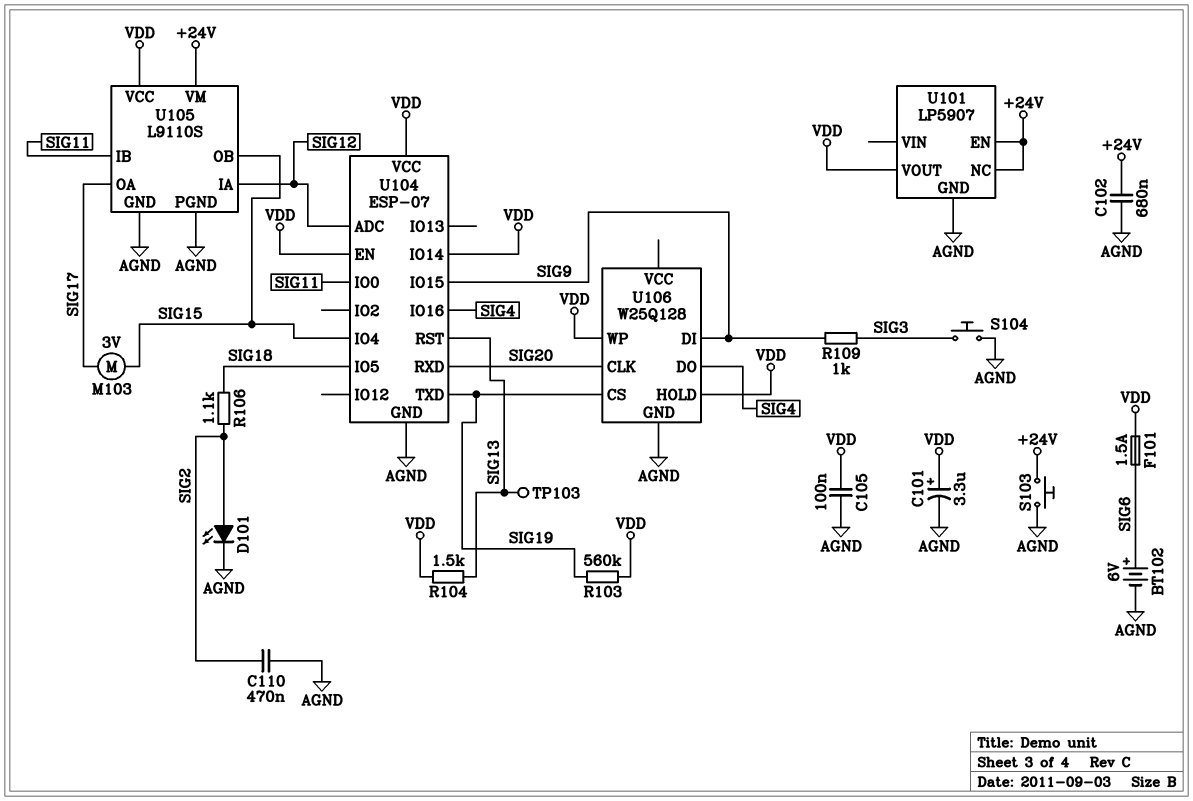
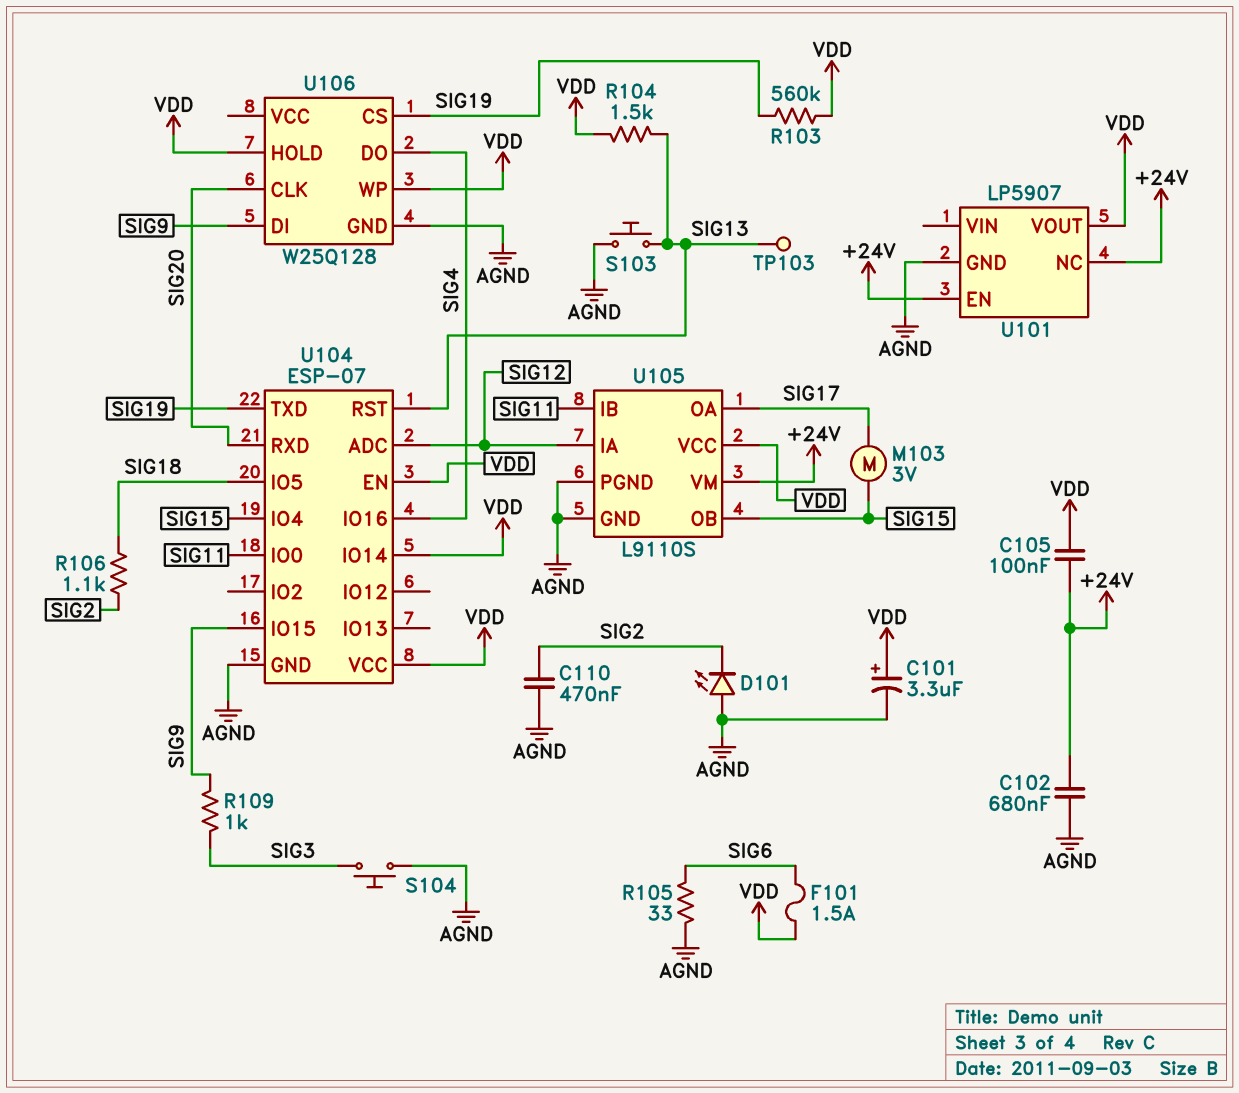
BT102: 6V (plus SIG6, minus AGND) -> none
C105: 100nF (AGND, VDD) -> 100nF (+24V, VDD)
D101: LED (A SIG2, K AGND) -> LED (A AGND, K SIG2)
R105: none -> 33 (AGND, SIG6)
S103: button (+24V, AGND) -> button (AGND, SIG13)

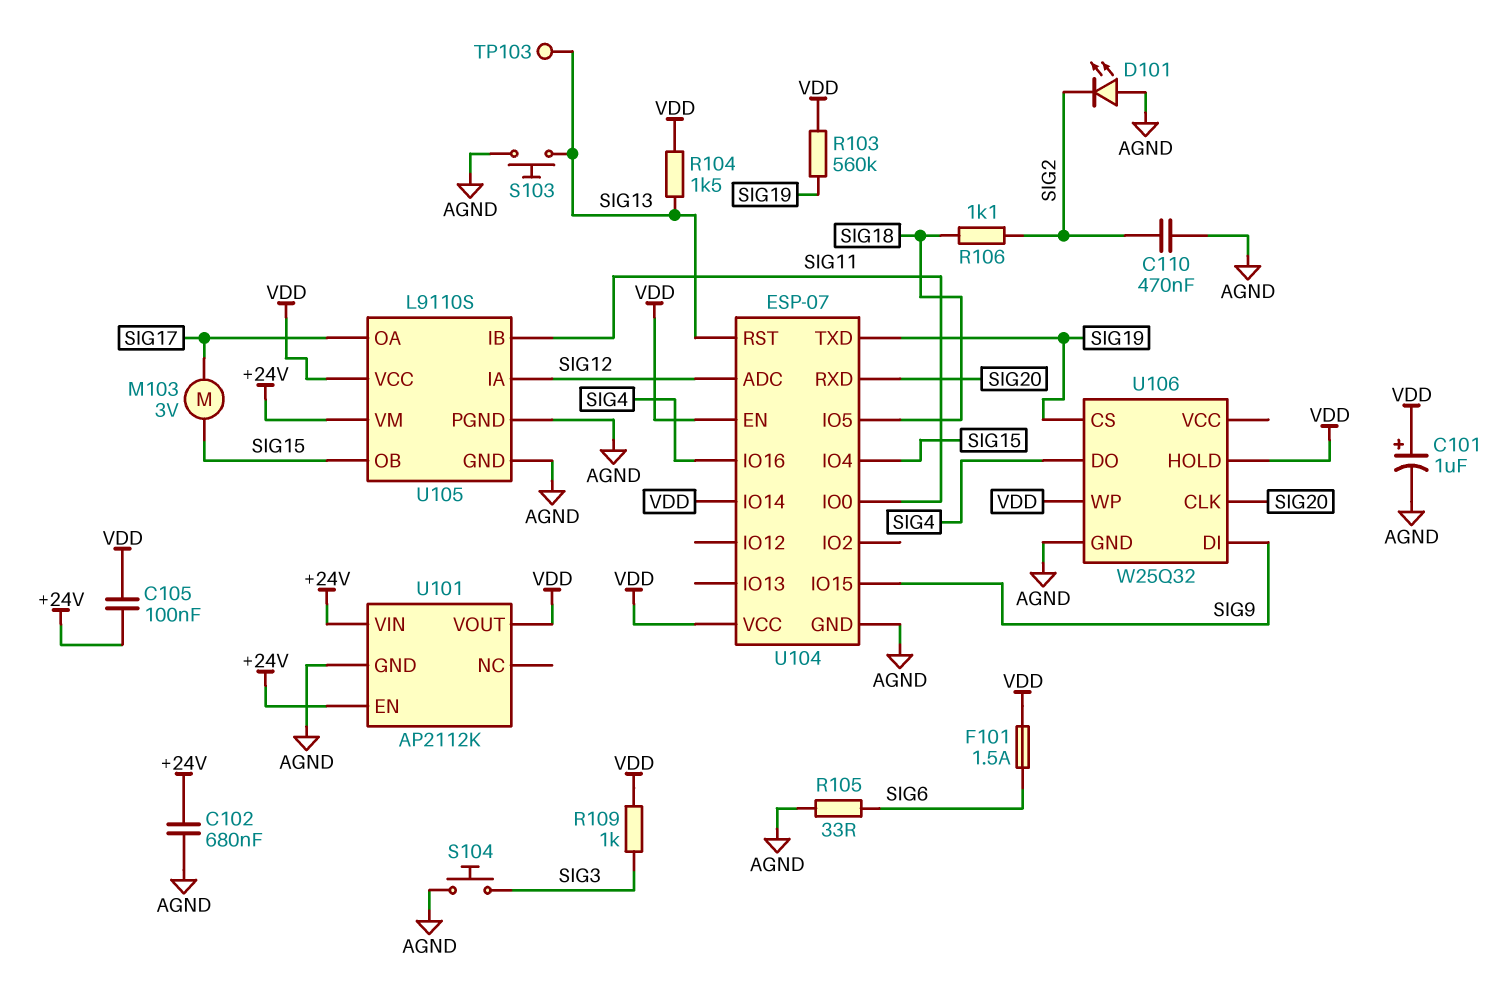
C101: 3.3uF (plus VDD, minus AGND) -> 1uF (plus VDD, minus AGND)
R109: 1k (SIG3, SIG9) -> 1k (SIG3, VDD)
U101: LP5907 -> AP2112K
U101 pin NC: +24V -> none
U101 pin VIN: none -> +24V
U106: W25Q128 -> W25Q32

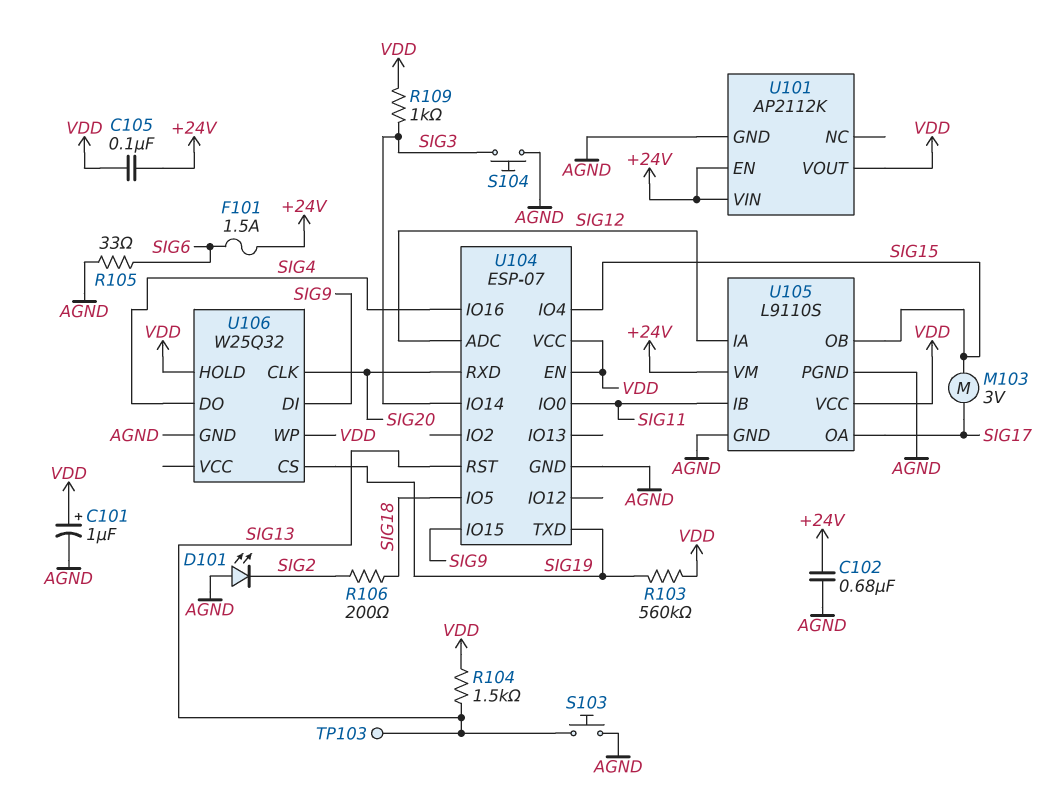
C110: 470nF (AGND, SIG2) -> none
F101: 1.5A (SIG6, VDD) -> 1.5A (+24V, SIG6)
R106: 1.1k (SIG2, SIG18) -> 200 (SIG2, SIG18)
U104 pin IO14: VDD -> SIG3

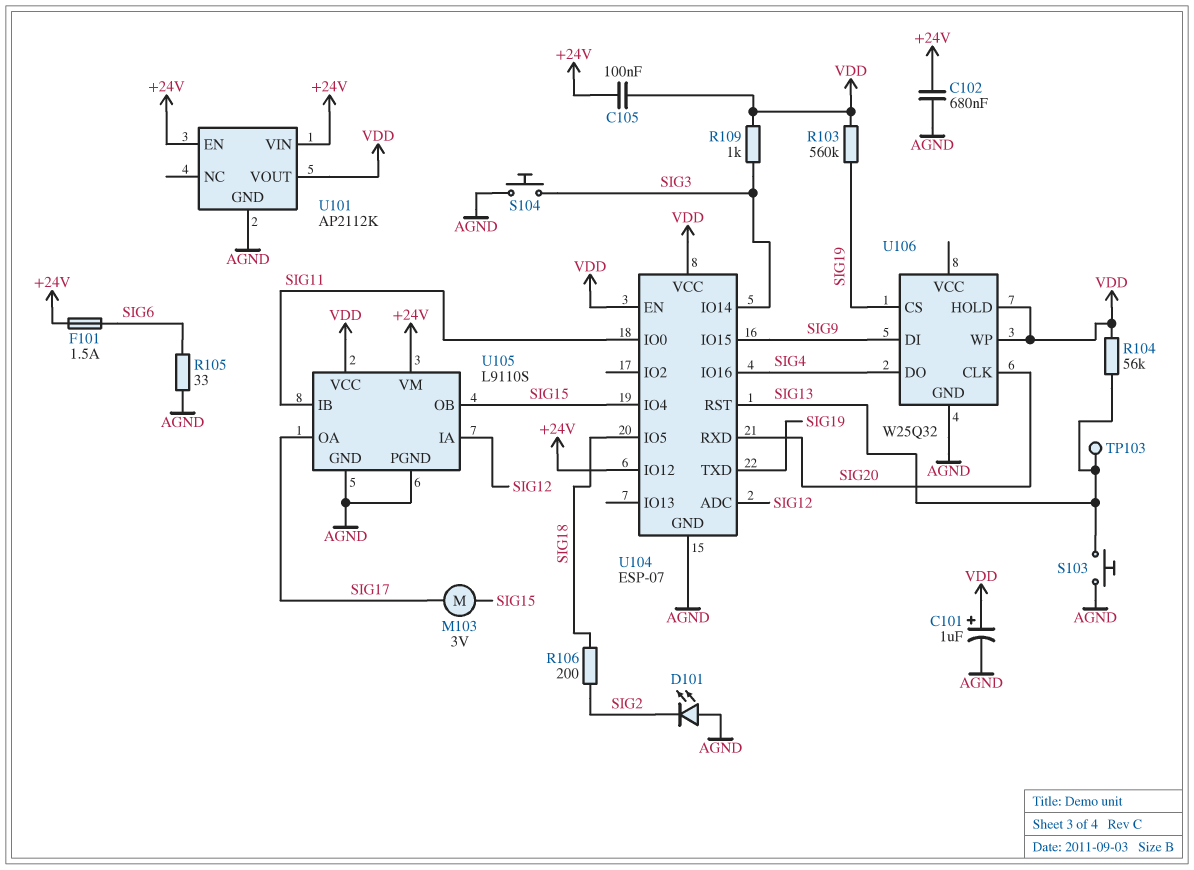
R104: 1.5k (SIG13, VDD) -> 56k (SIG13, VDD)
U104 pin IO12: none -> +24V

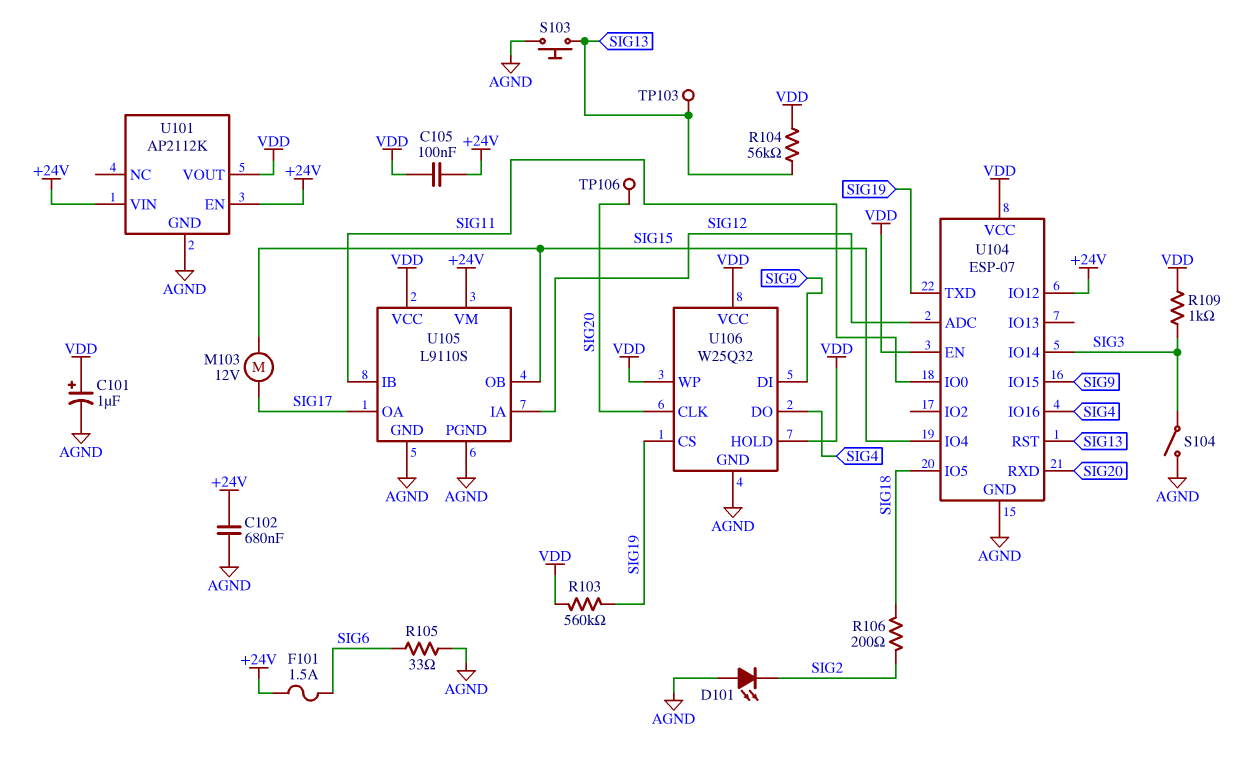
M103: motor 3V (SIG15, SIG17) -> motor 12V (SIG15, SIG17)
S104: button (AGND, SIG3) -> switch (AGND, SIG3)
TP106: none -> test point (SIG20)
U106 pin VCC: none -> VDD

